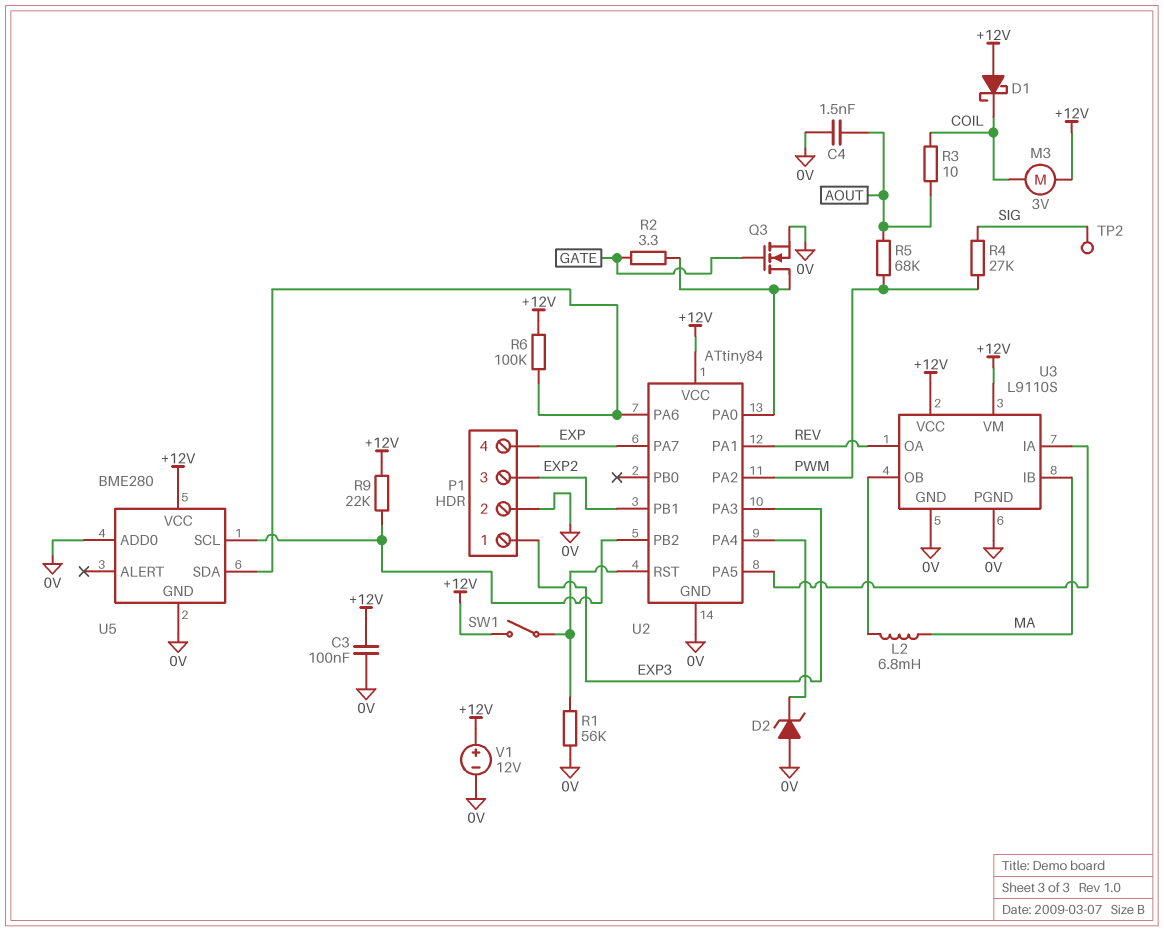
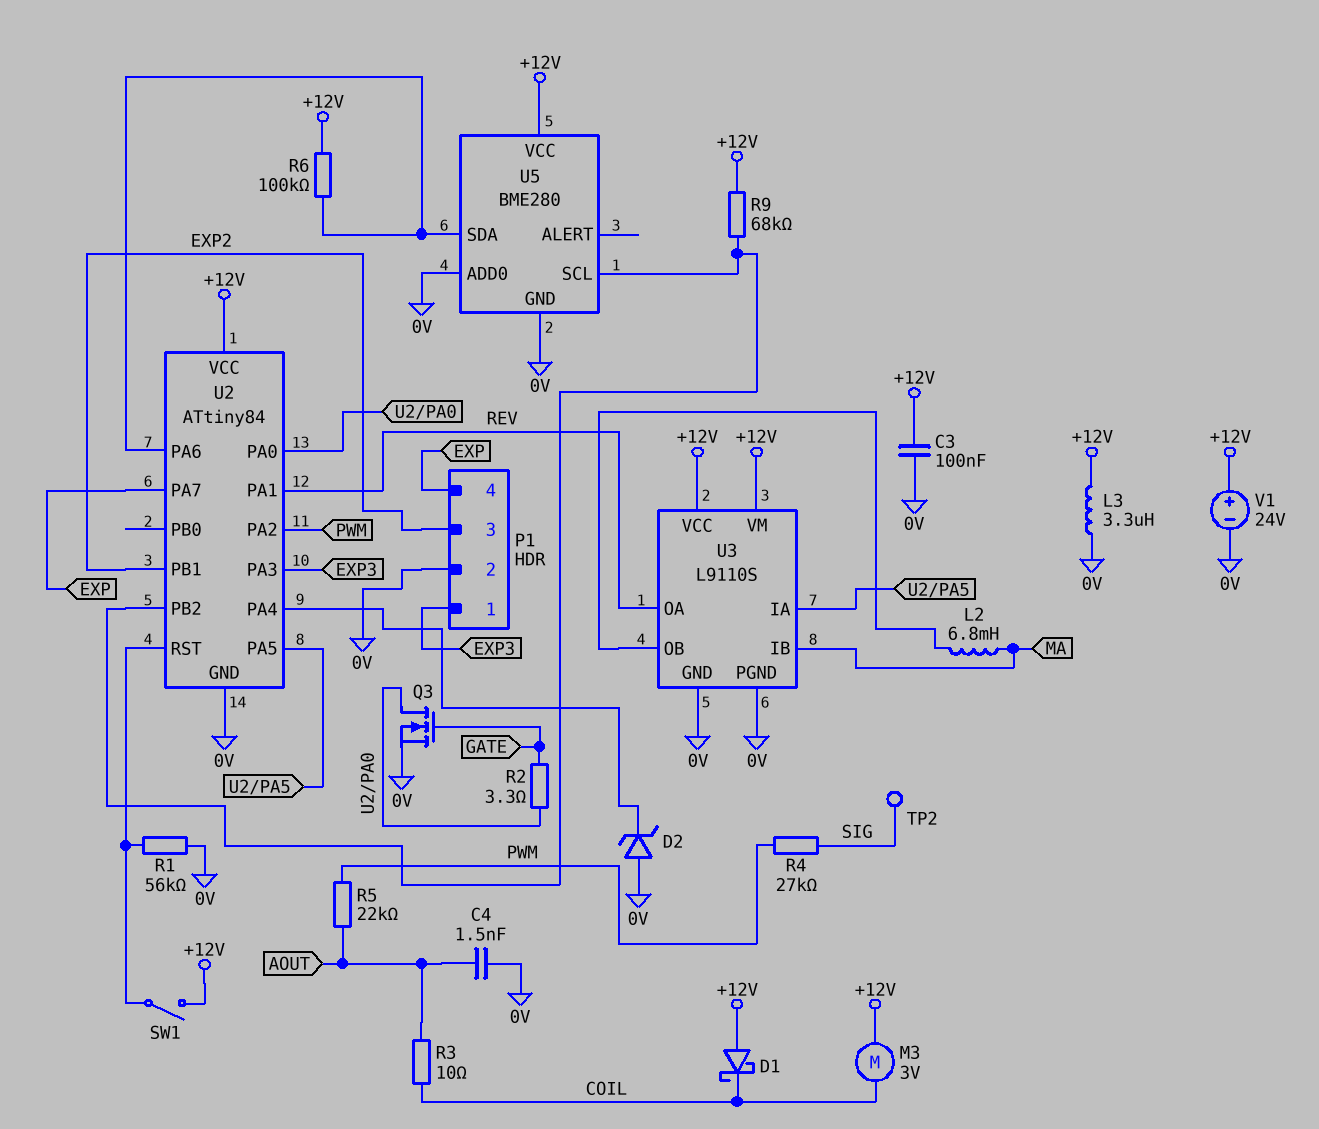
L3: none -> 3.3uH (+12V, 0V)
R5: 68k (AOUT, PWM) -> 22k (AOUT, PWM)
R9: 22k (+12V, U2/PB2) -> 68k (+12V, U2/PB2)
V1: 12V (plus +12V, minus 0V) -> 24V (plus +12V, minus 0V)

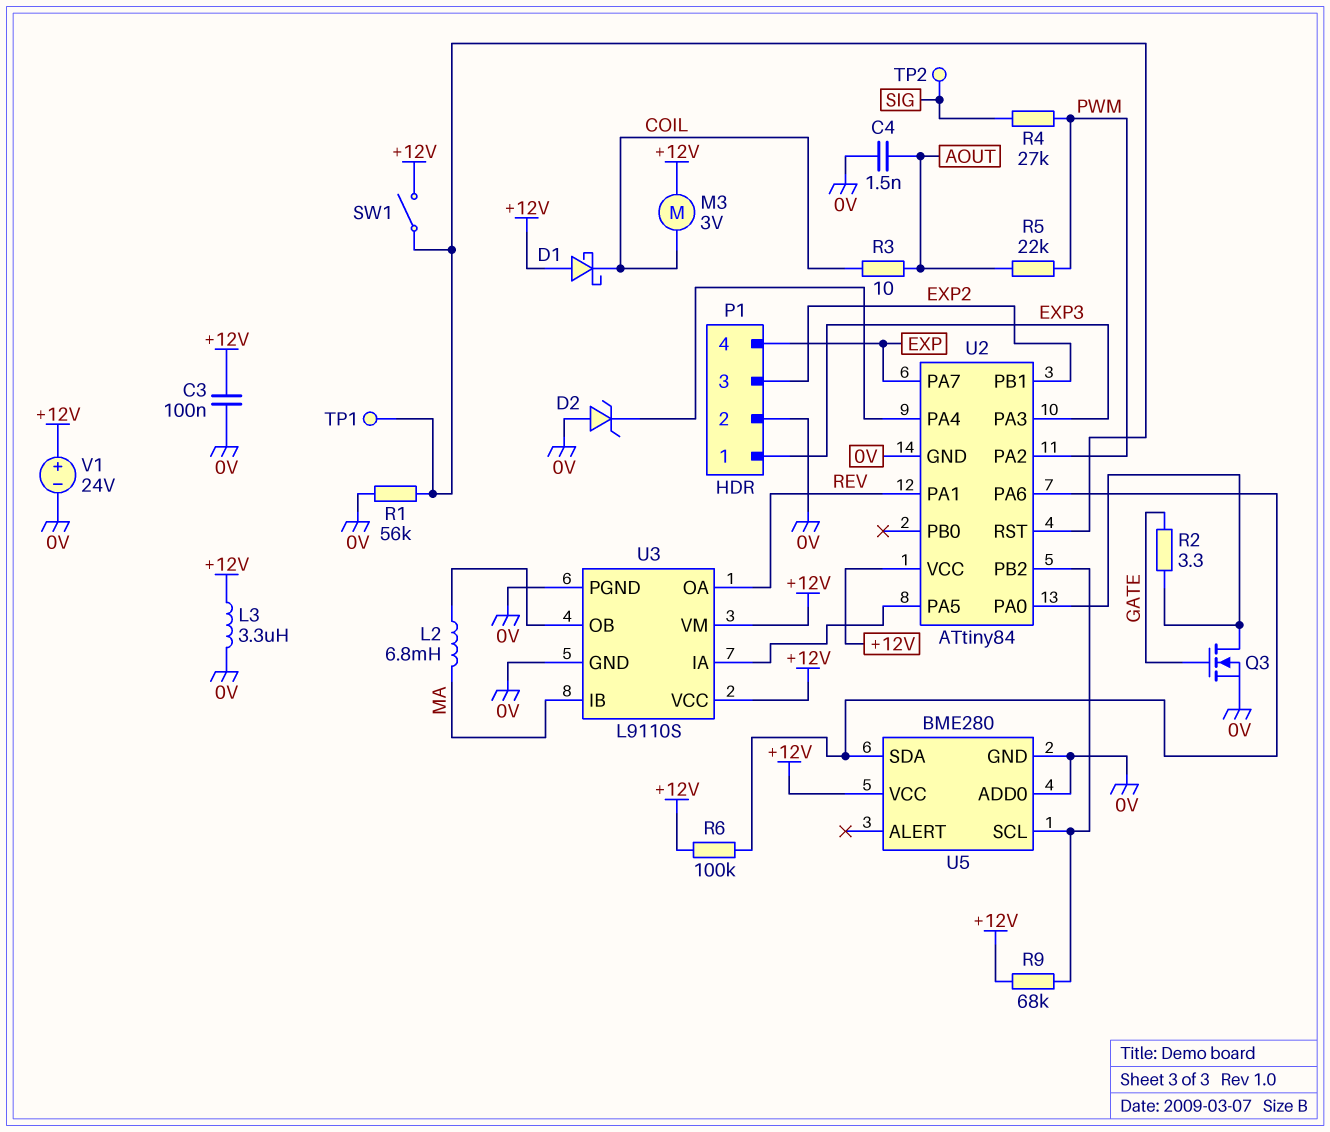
TP1: none -> test point (U2/RST)

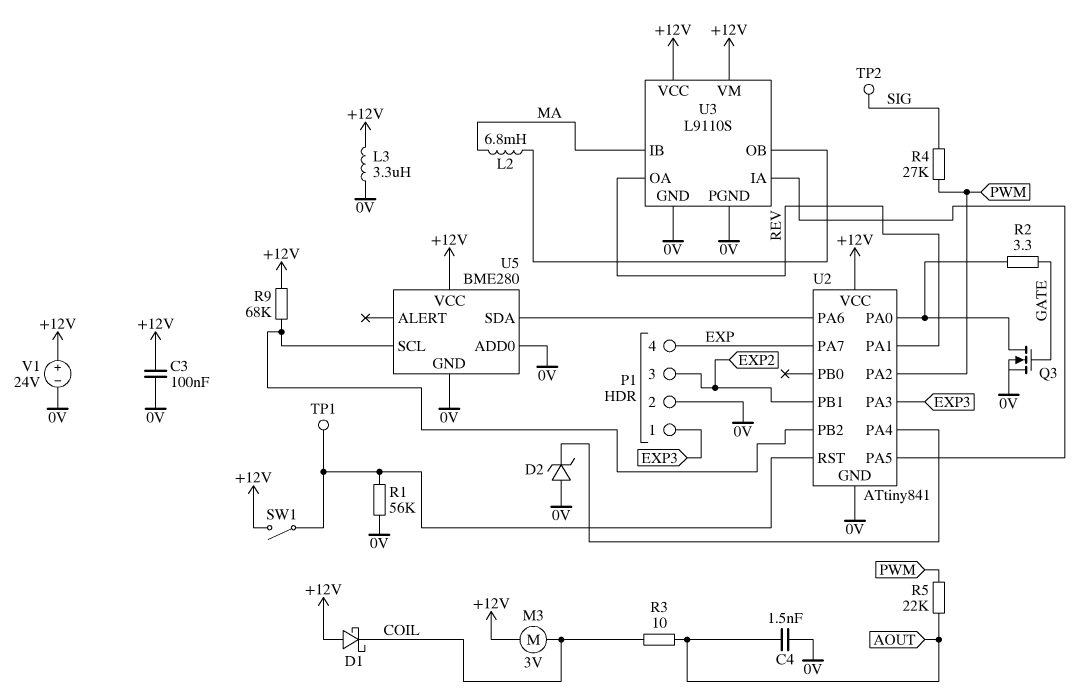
R6: 100k (+12V, U2/PA6) -> none
U2: ATtiny84 -> ATtiny841

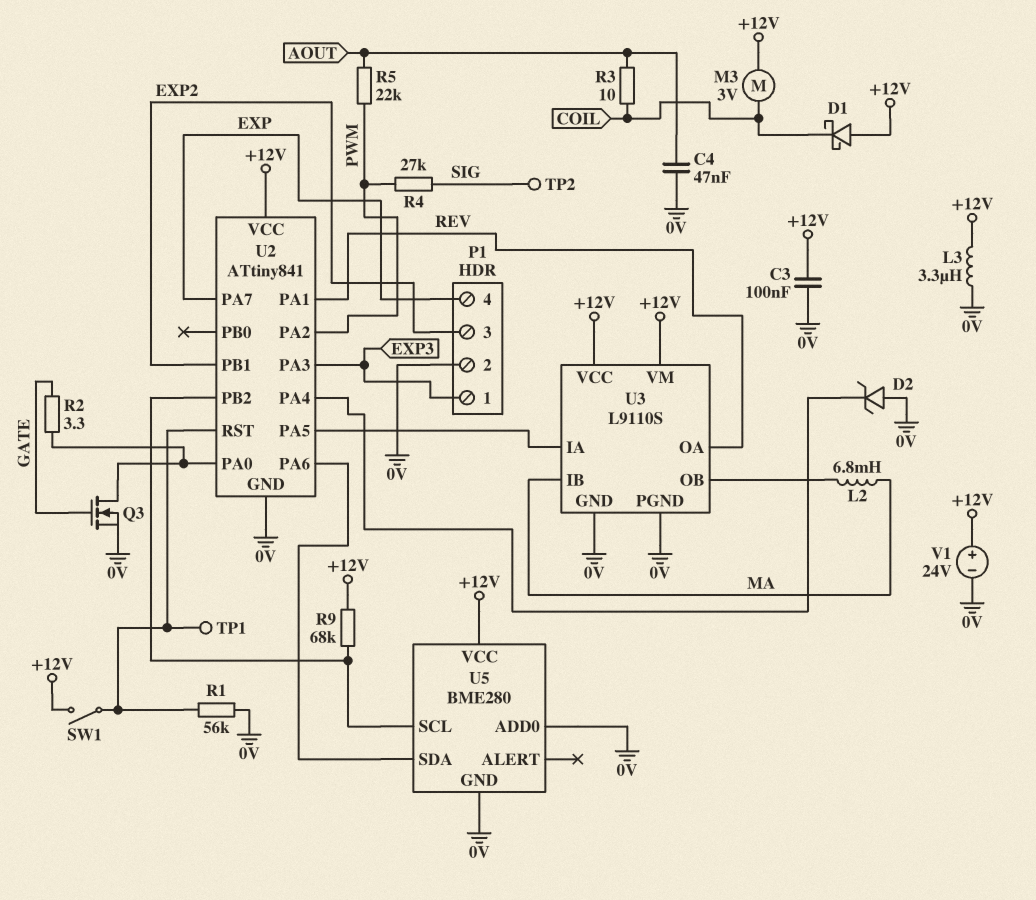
C4: 1.5nF (0V, AOUT) -> 47nF (0V, AOUT)

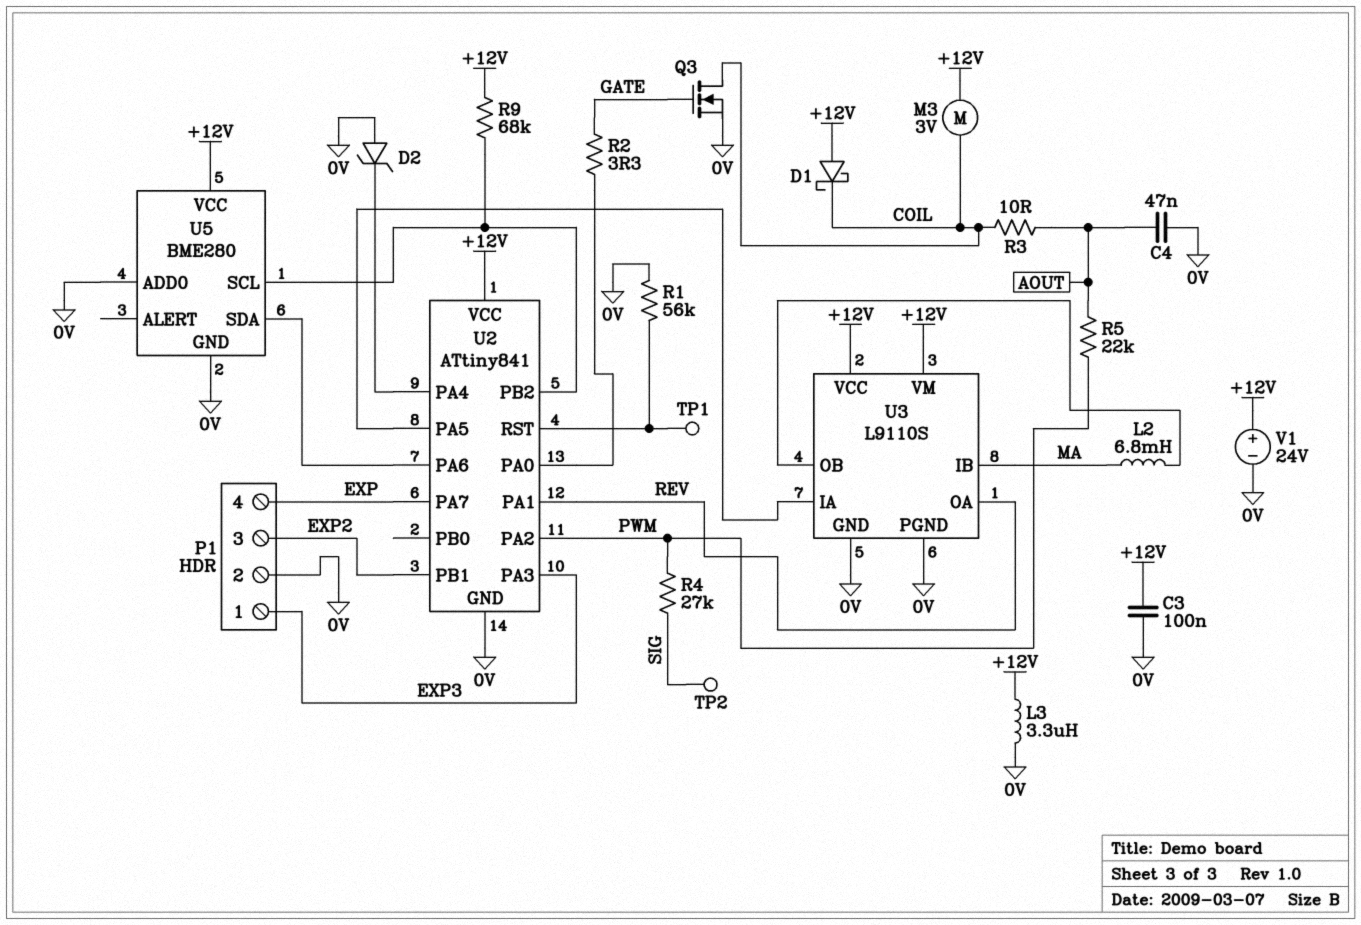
Q3: NMOS (G GATE, D U2/PA0, S 0V) -> NMOS (G GATE, D COIL, S 0V)
SW1: switch (+12V, U2/RST) -> none

